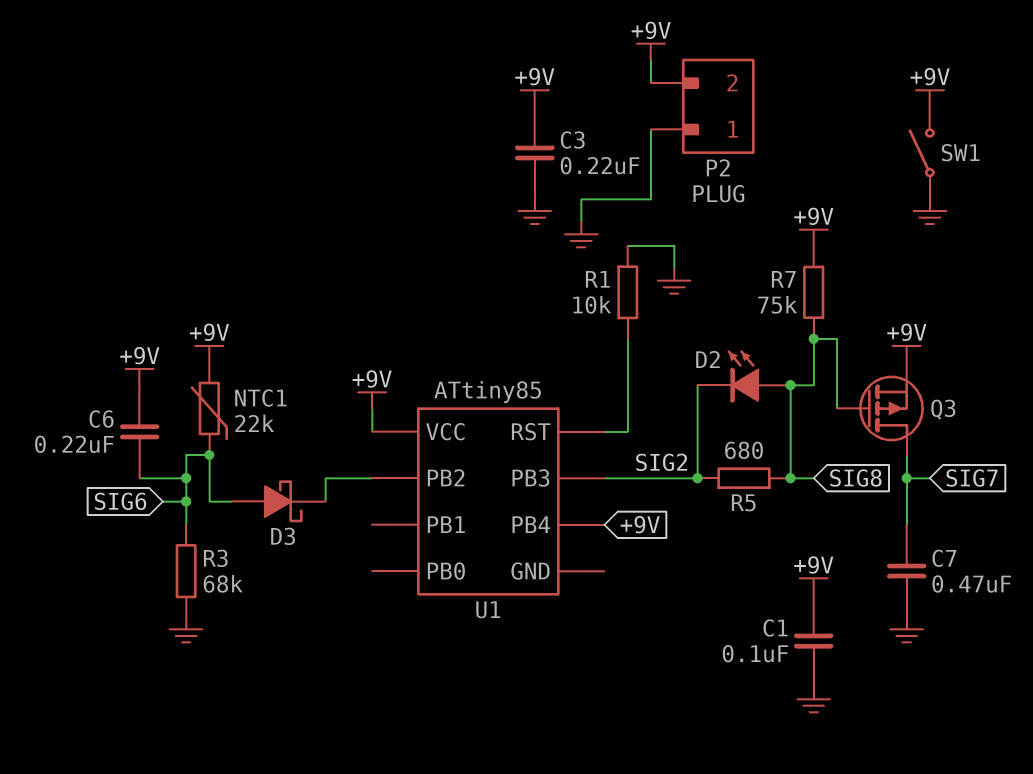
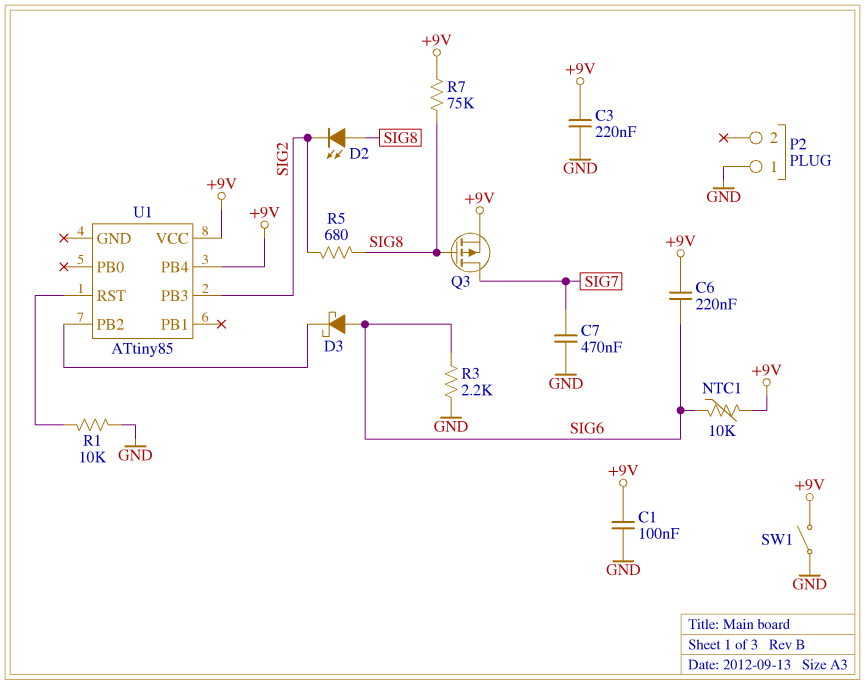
NTC1: 22k (+9V, SIG6) -> 10k (+9V, SIG6)
P2 pin 2: +9V -> none
R3: 68k (GND, SIG6) -> 2.2k (GND, SIG6)

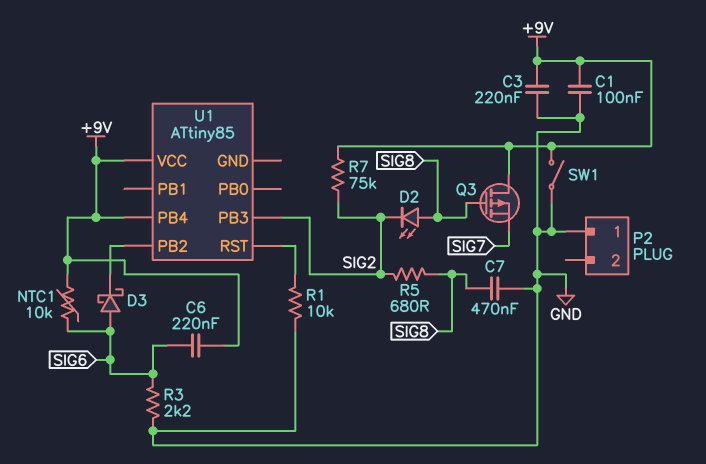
C7: 470nF (GND, SIG7) -> 470nF (GND, SIG8)
Q3: PMOS (G SIG8, D SIG7, S +9V) -> PMOS (G SIG8, D +9V, S SIG7)
R7: 75k (+9V, SIG8) -> 75k (+9V, SIG2)

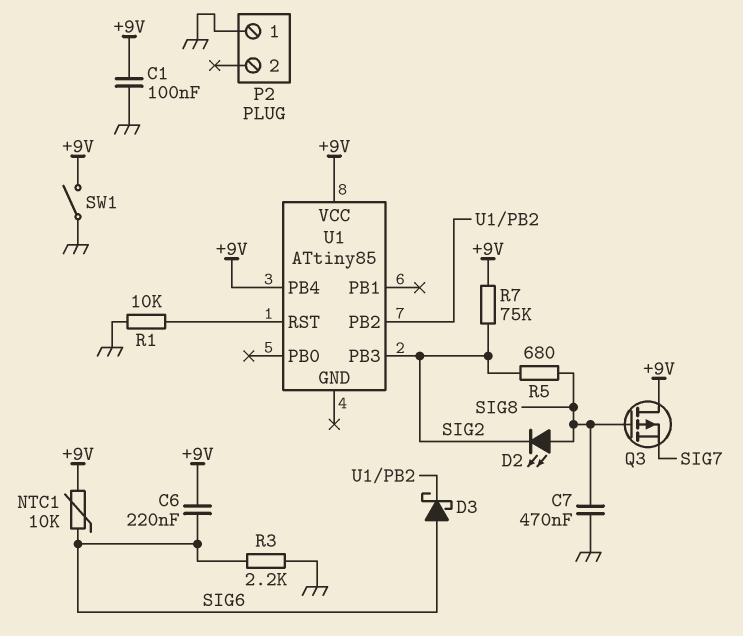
C3: 220nF (+9V, GND) -> none

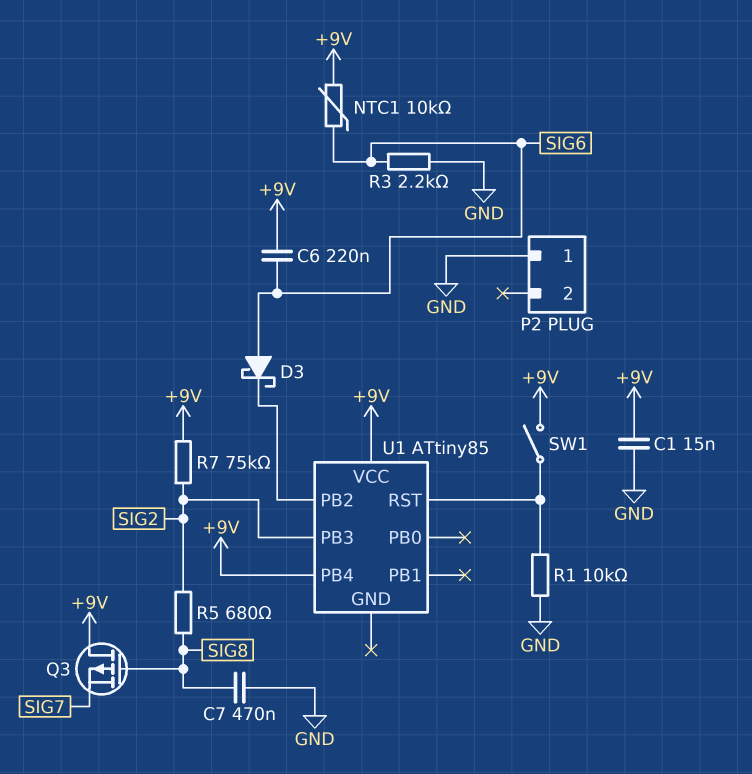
C1: 100nF (+9V, GND) -> 15nF (+9V, GND)
D2: LED (A SIG8, K SIG2) -> none
SW1: switch (+9V, GND) -> switch (+9V, U1/RST)

